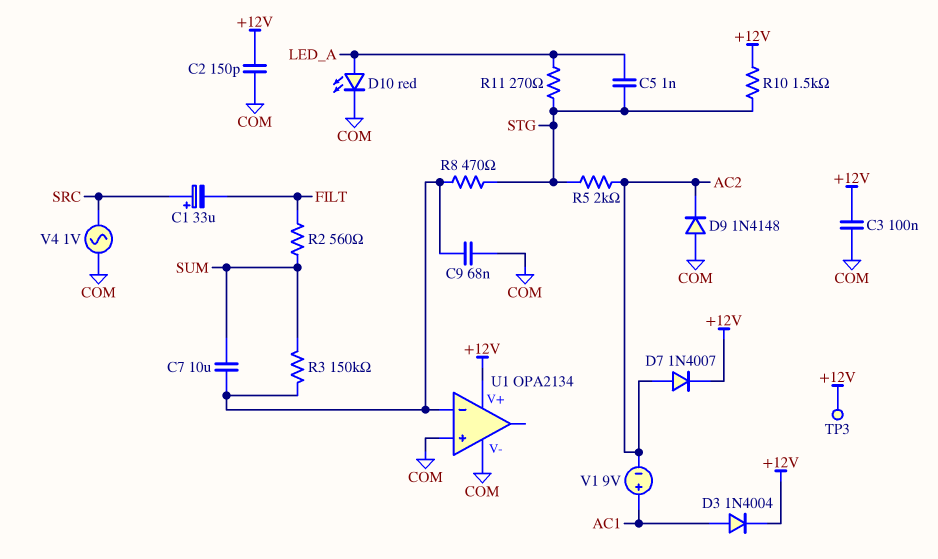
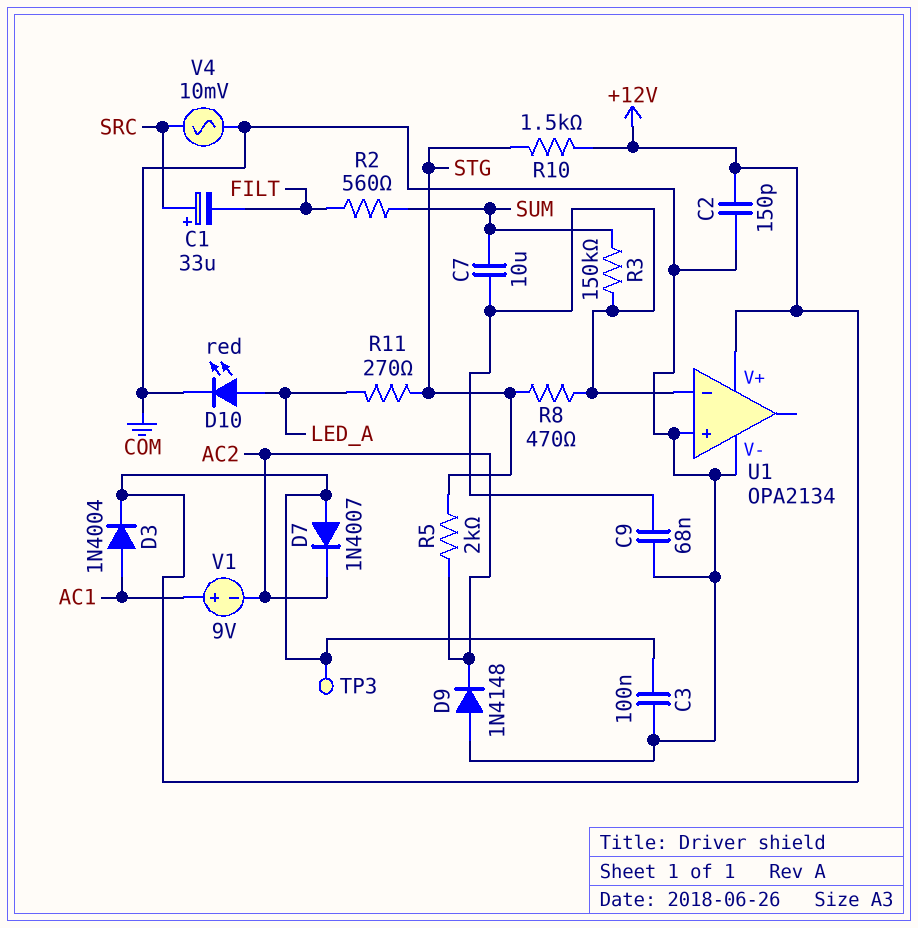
C5: 1nF (LED_A, STG) -> none
D7: diode 1N4007 (A AC2, K +12V) -> diode 1N4007 (A +12V, K AC2)
V4: AC 1V (COM, SRC) -> AC 10mV (COM, SRC)

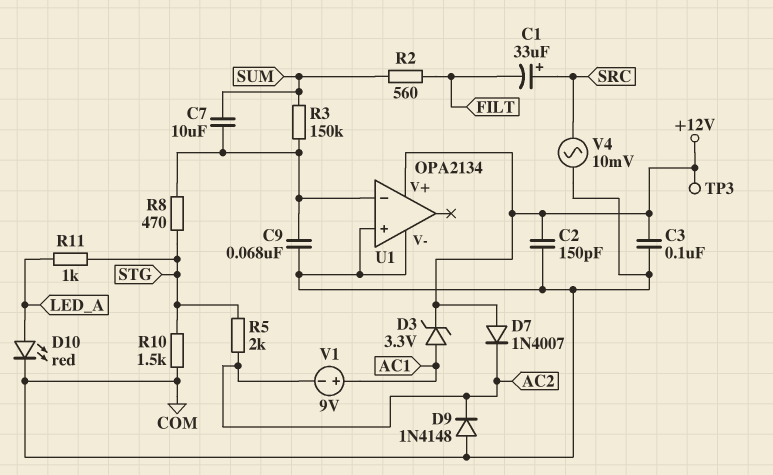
D3: diode 1N4004 (A AC1, K +12V) -> zener 3.3V (A AC1, K +12V)
R10: 1.5k (+12V, STG) -> 1.5k (COM, STG)
R11: 270 (LED_A, STG) -> 1k (LED_A, STG)

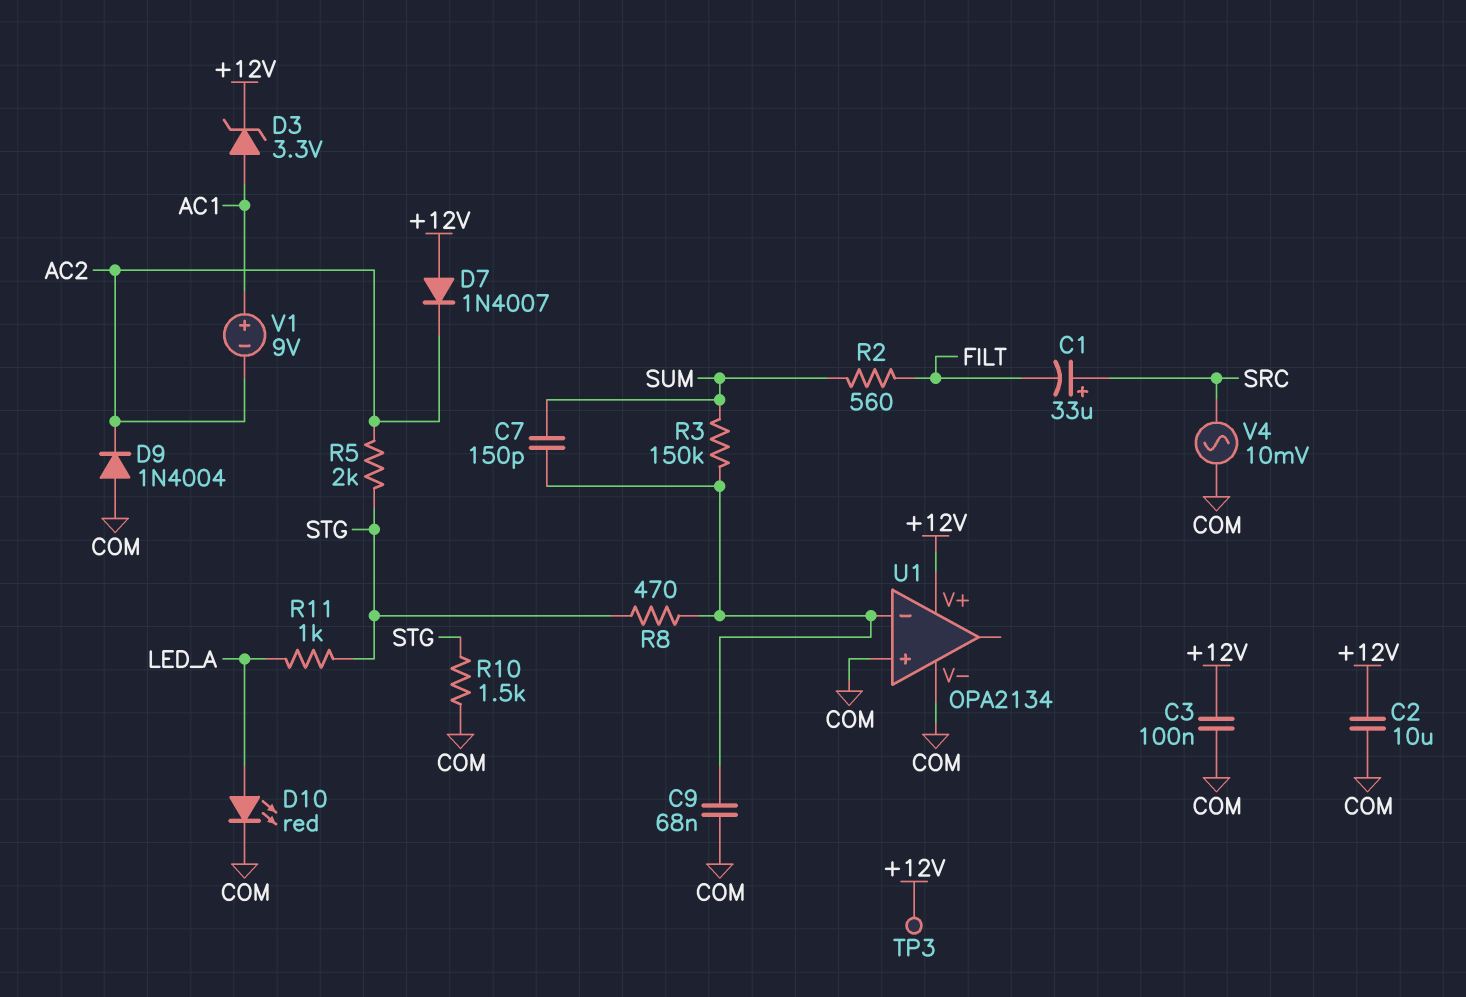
C2: 150pF (+12V, COM) -> 10uF (+12V, COM)
C7: 10uF (SUM, U1/in-) -> 150pF (SUM, U1/in-)
D9: diode 1N4148 (A COM, K AC2) -> diode 1N4004 (A COM, K AC2)

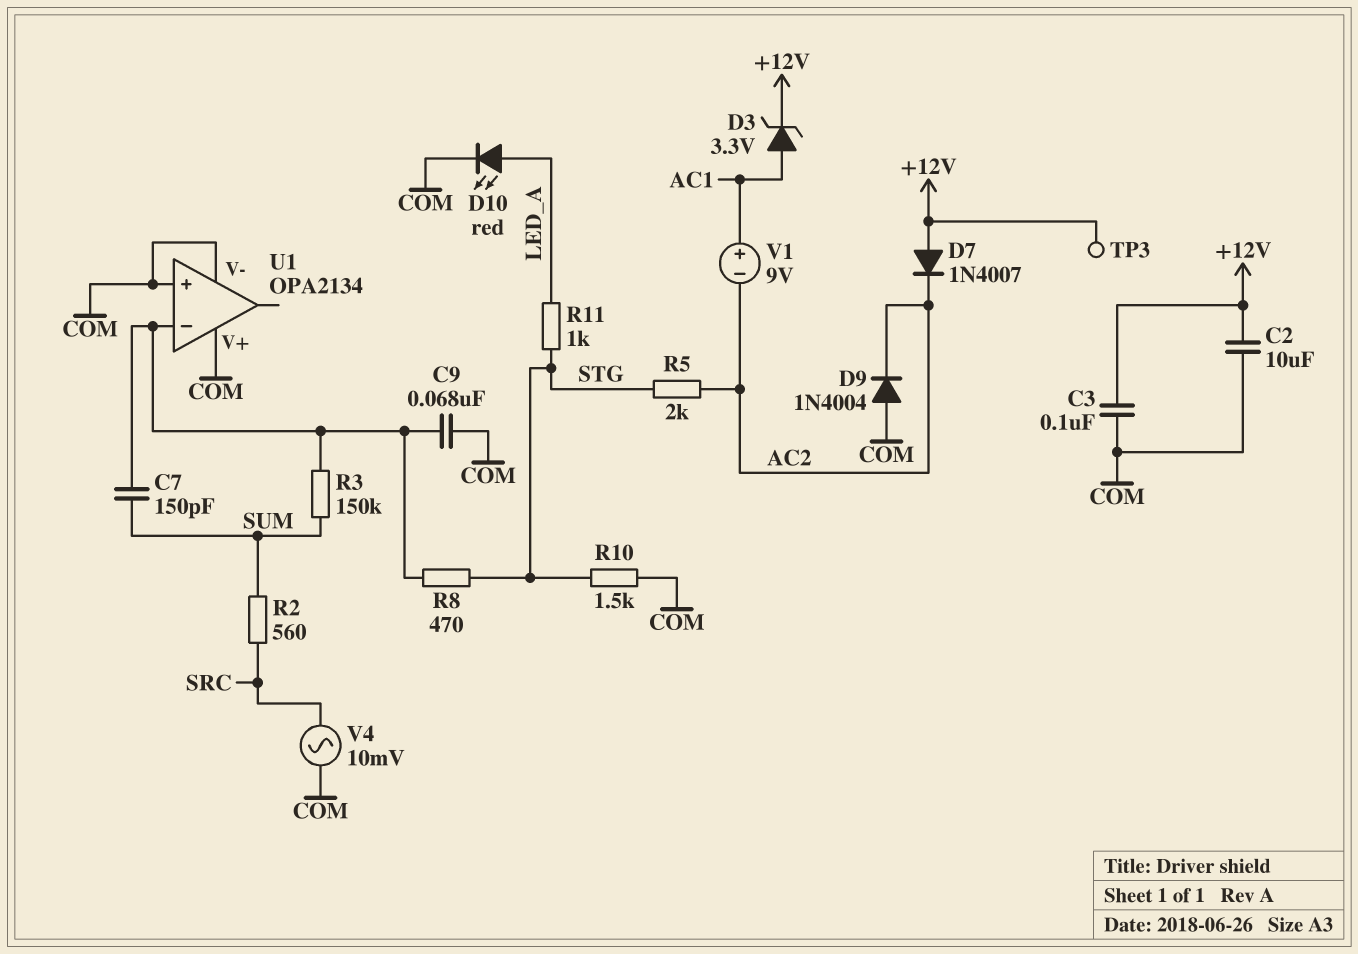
C1: 33uF (plus SRC, minus FILT) -> none
R2: 560 (FILT, SUM) -> 560 (SRC, SUM)
U1 pin V+: +12V -> COM

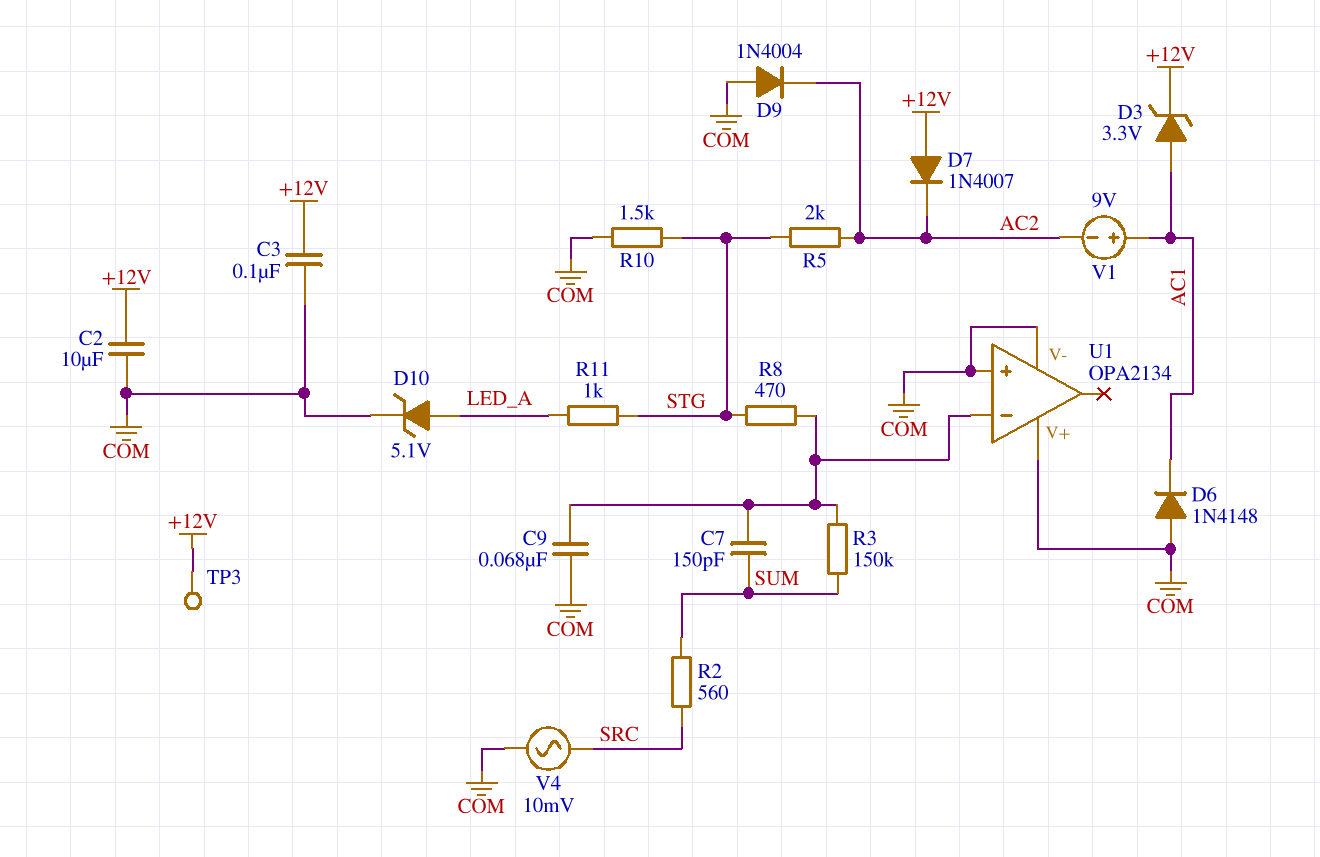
D6: none -> diode 1N4148 (A COM, K AC1)
D10: LED red (A LED_A, K COM) -> zener 5.1V (A LED_A, K COM)

